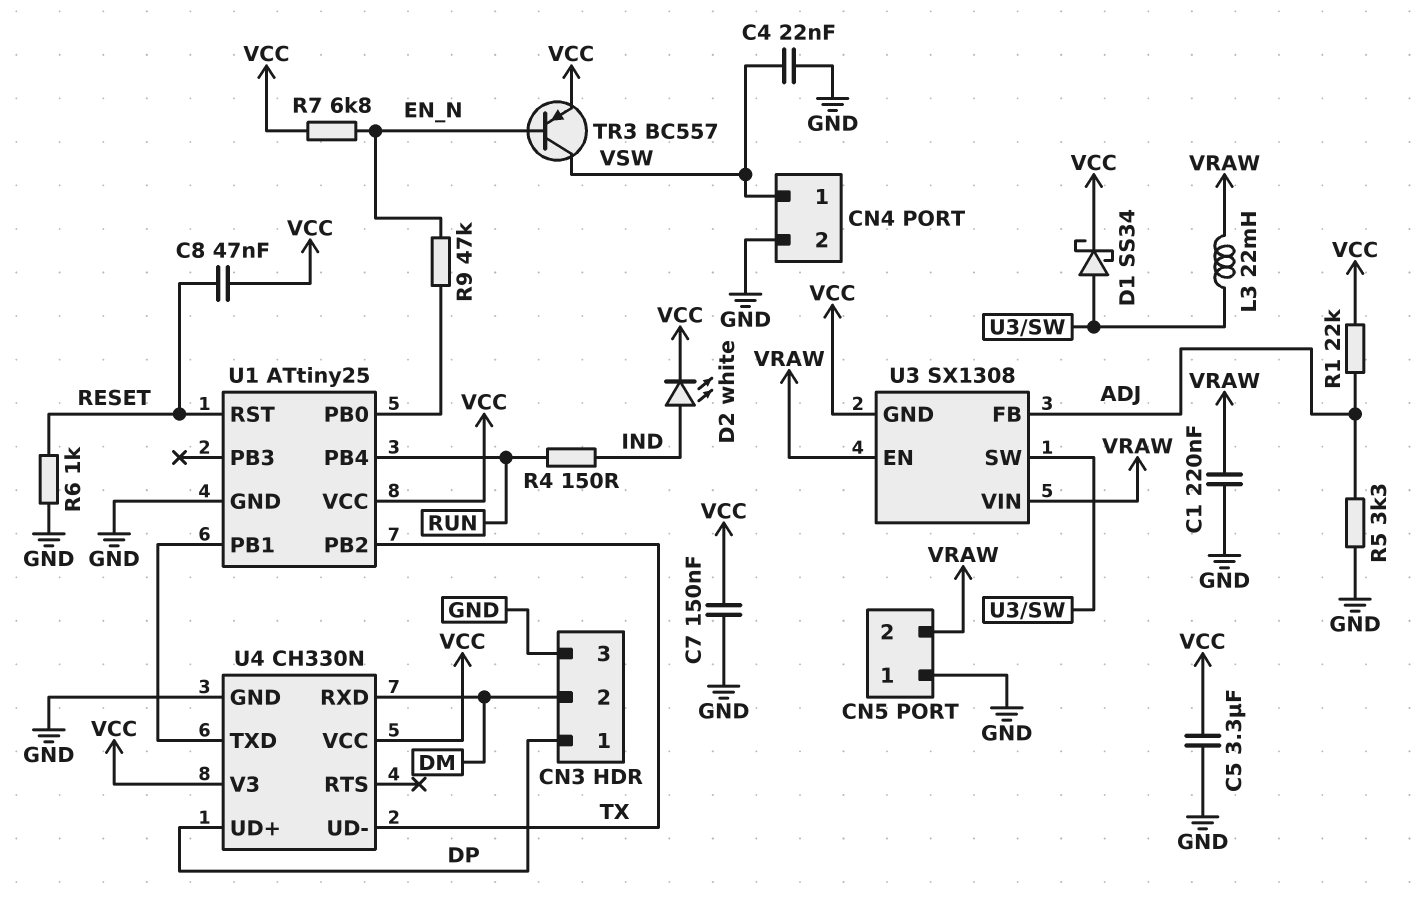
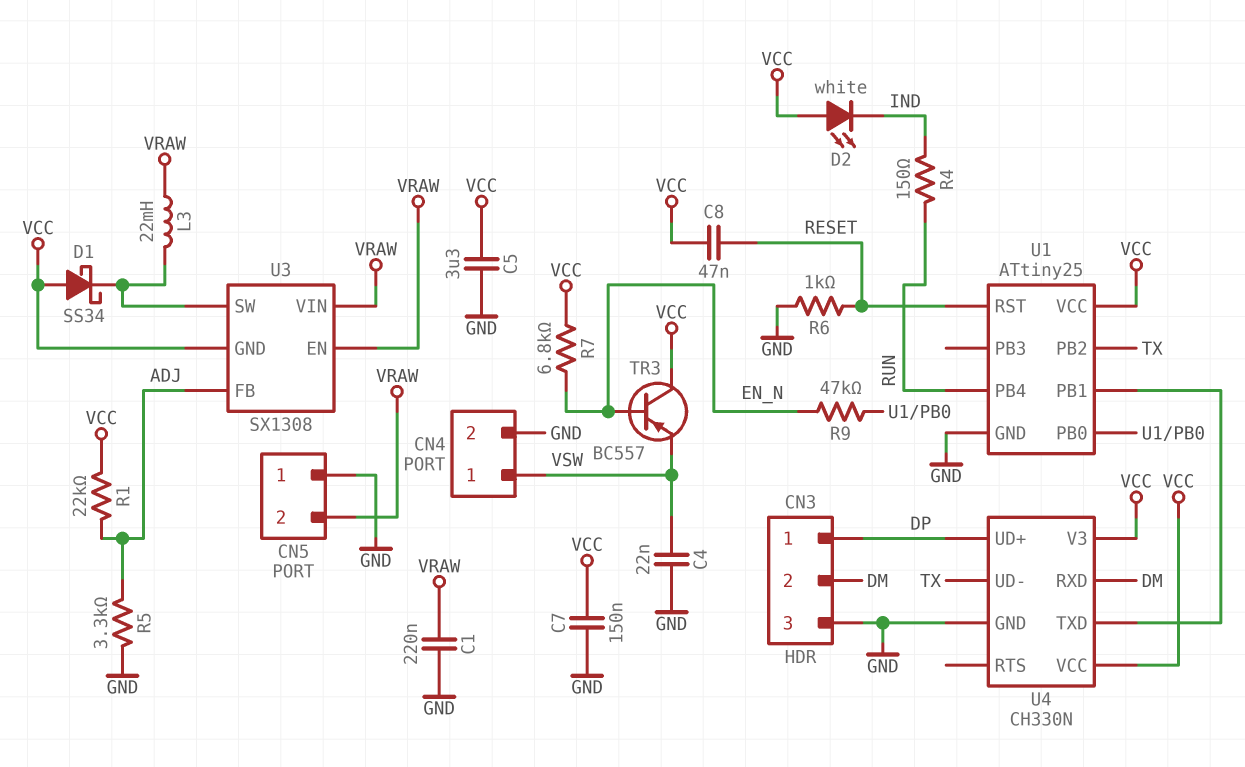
D1: schottky SS34 (A U3/SW, K VCC) -> schottky SS34 (A VCC, K U3/SW)
D2: LED white (A IND, K VCC) -> LED white (A VCC, K IND)
TR3: PNP BC557 (B EN_N, C VSW, E VCC) -> PNP BC557 (B EN_N, C VCC, E VSW)

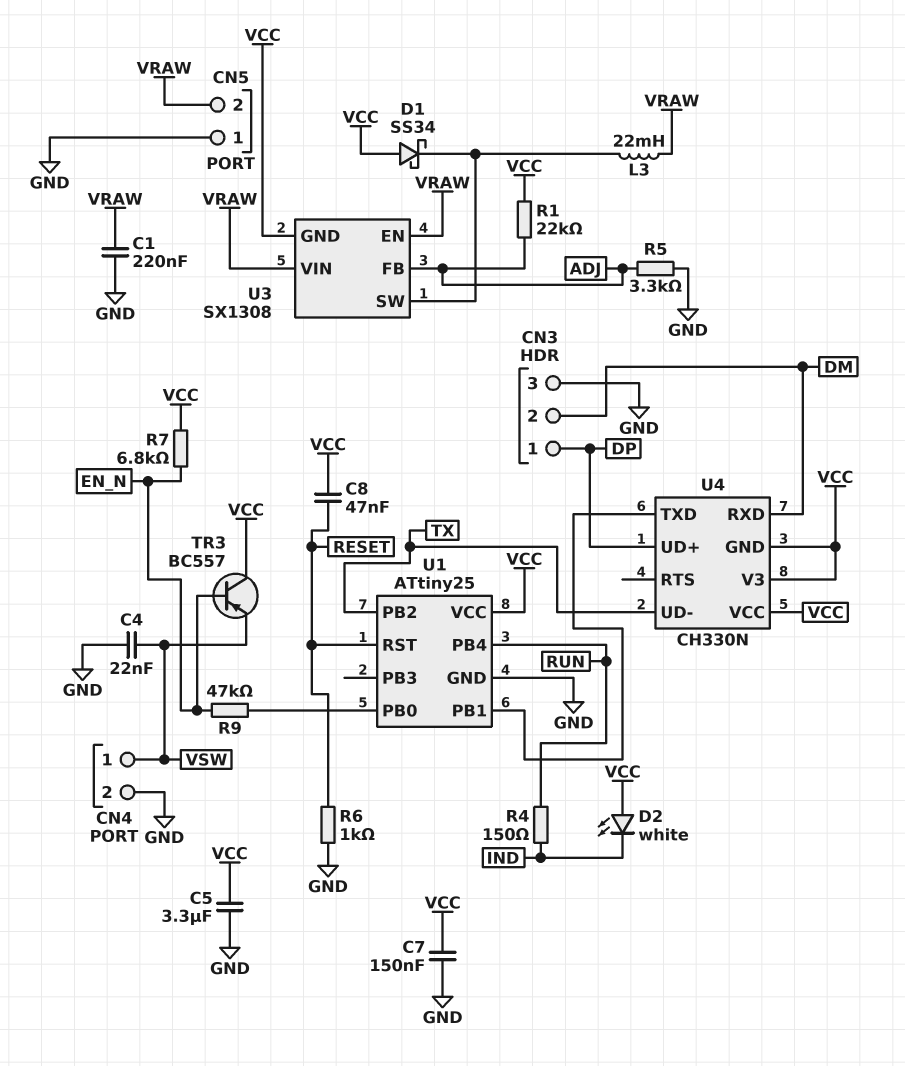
U4 pin GND: GND -> VCC

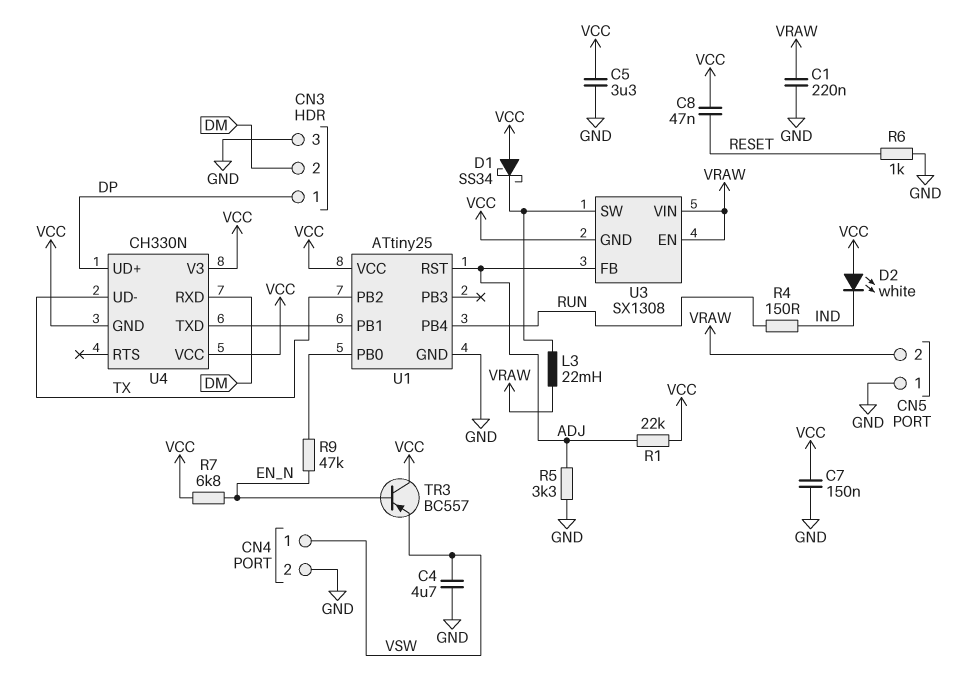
C4: 22nF (GND, VSW) -> 4.7uF (GND, VSW)
U1 pin RST: RESET -> ADJ

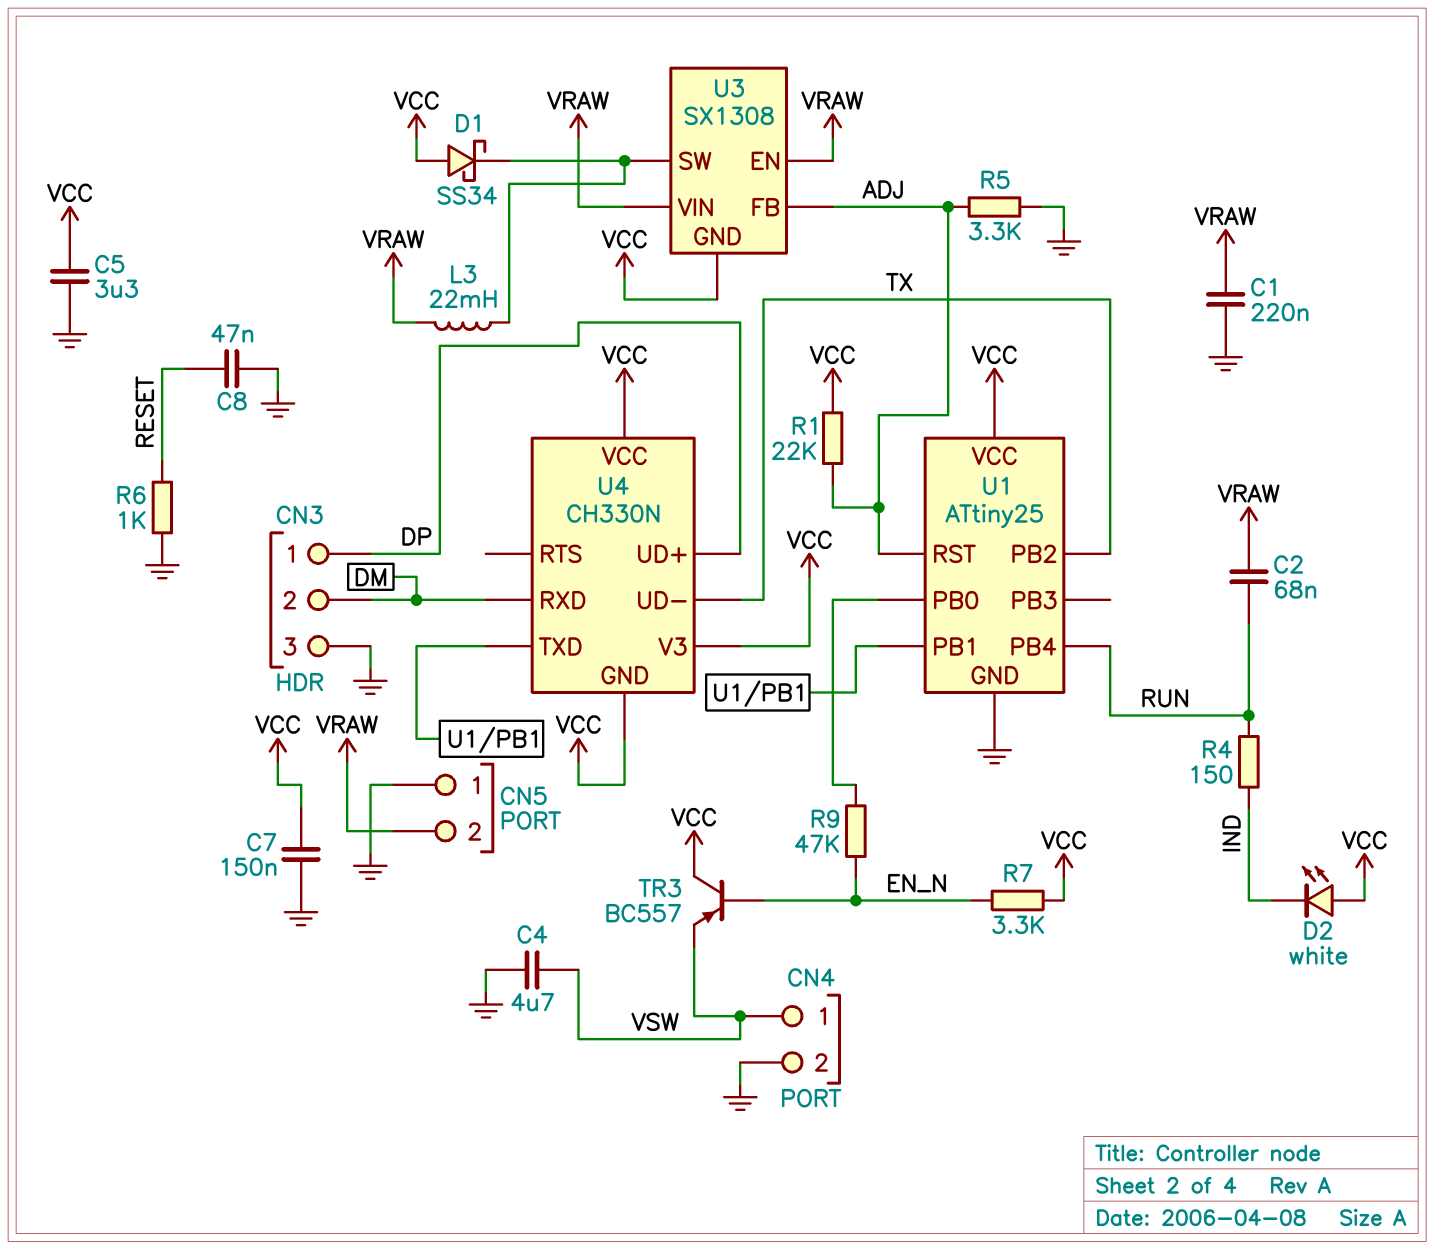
C2: none -> 68nF (RUN, VRAW)
C8: 47nF (RESET, VCC) -> 47nF (GND, RESET)
R7: 6.8k (EN_N, VCC) -> 3.3k (EN_N, VCC)

